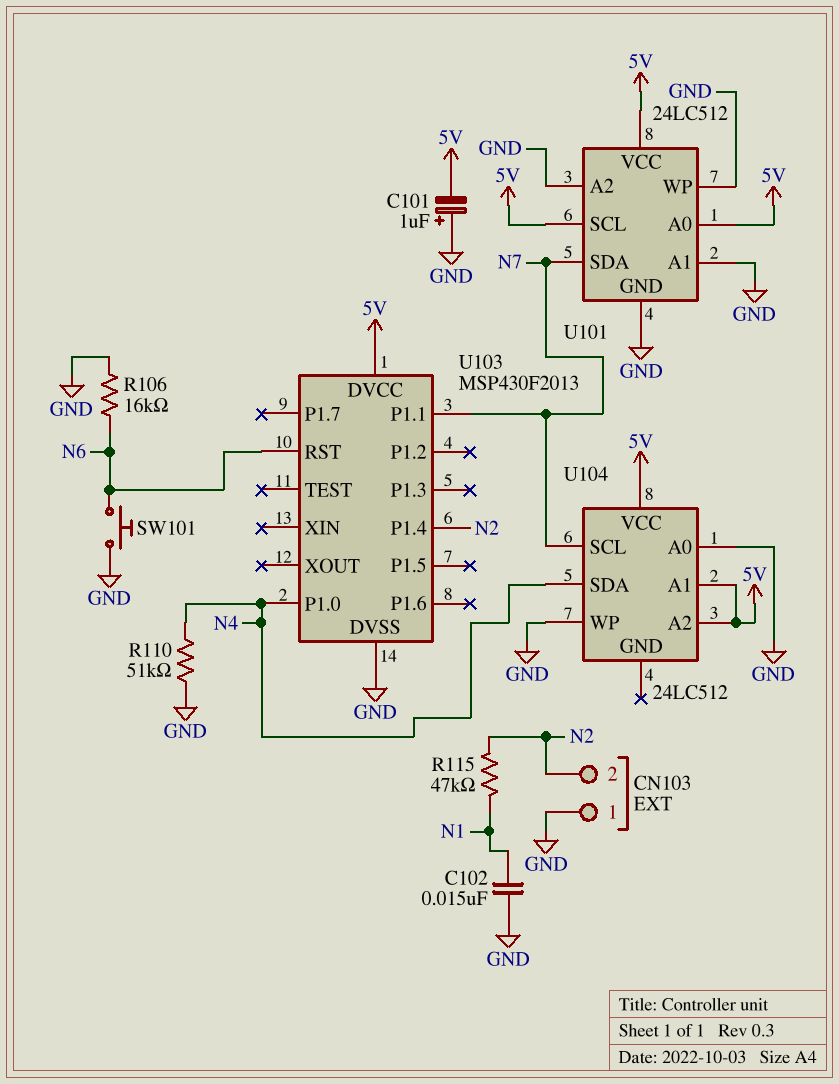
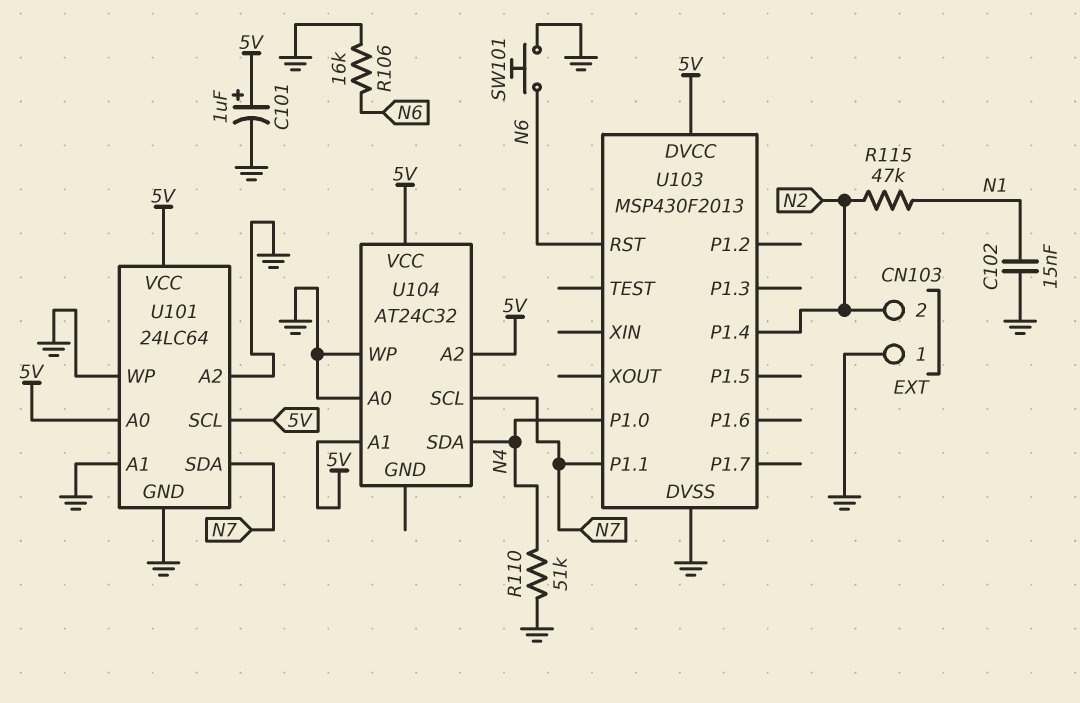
C101: 1uF (plus GND, minus 5V) -> 1uF (plus 5V, minus GND)
U101: 24LC512 -> 24LC64
U104: 24LC512 -> AT24C32

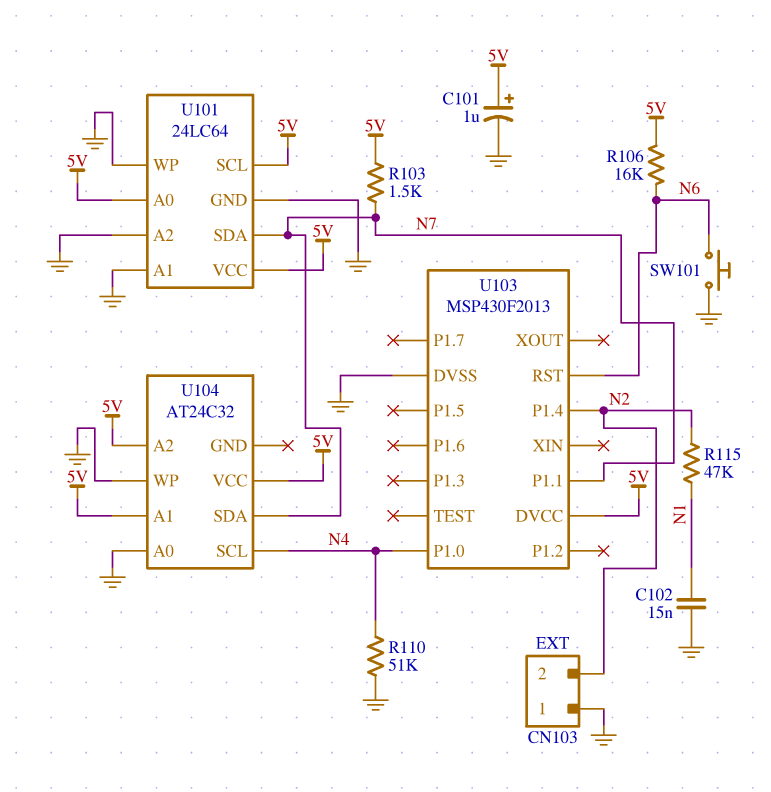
R103: none -> 1.5k (5V, N7)
R106: 16k (GND, N6) -> 16k (5V, N6)
U104 pin SCL: N7 -> N4
U104 pin SDA: N4 -> N7

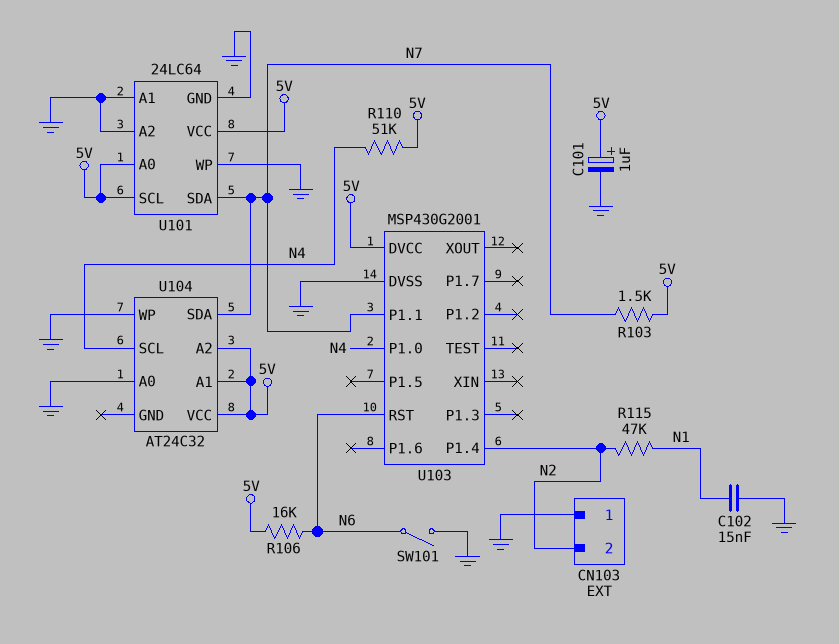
R110: 51k (GND, N4) -> 51k (5V, N4)
SW101: button (GND, N6) -> switch (GND, N6)
U103: MSP430F2013 -> MSP430G2001

